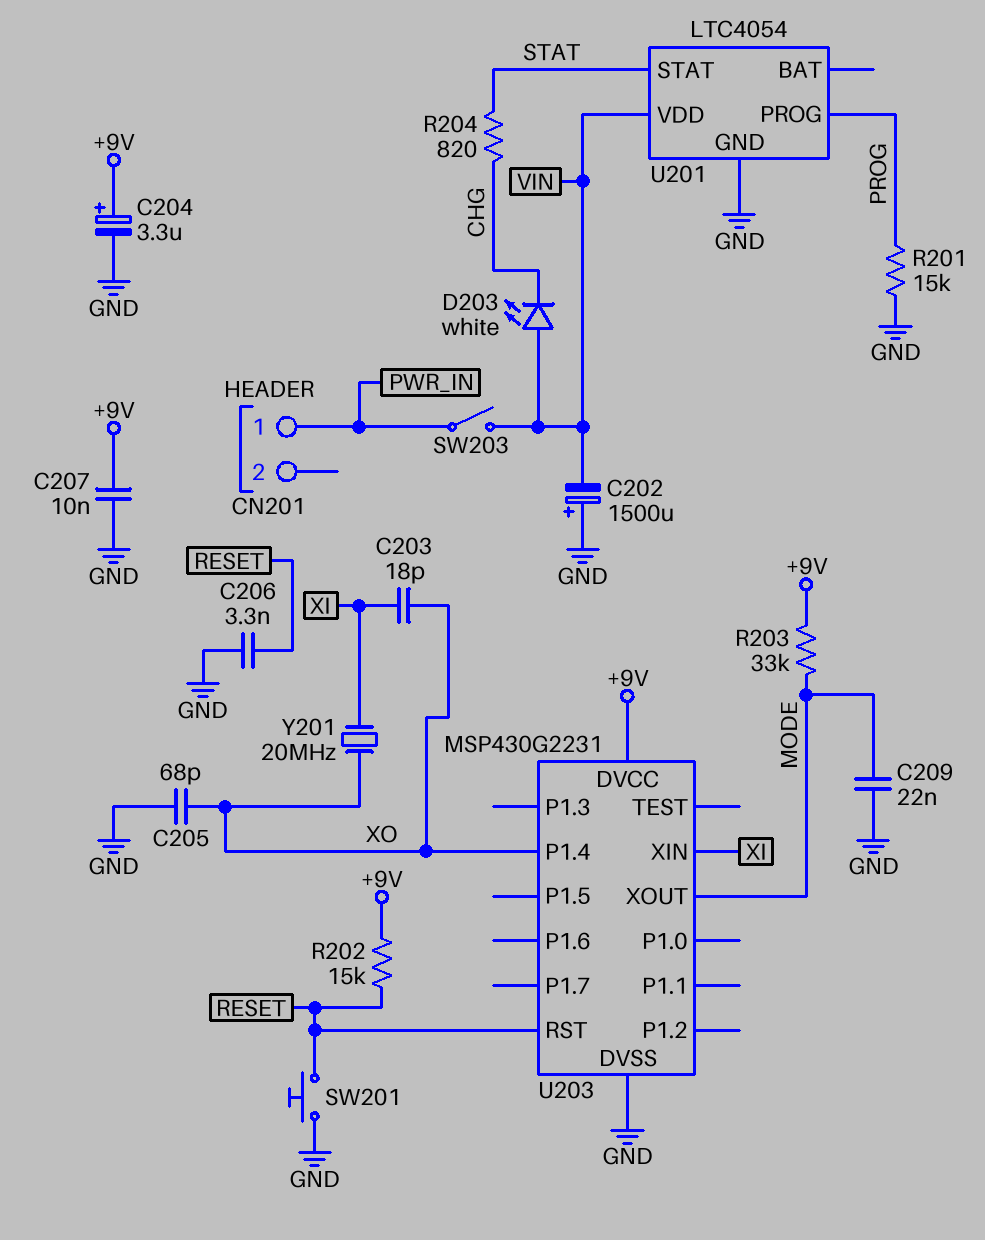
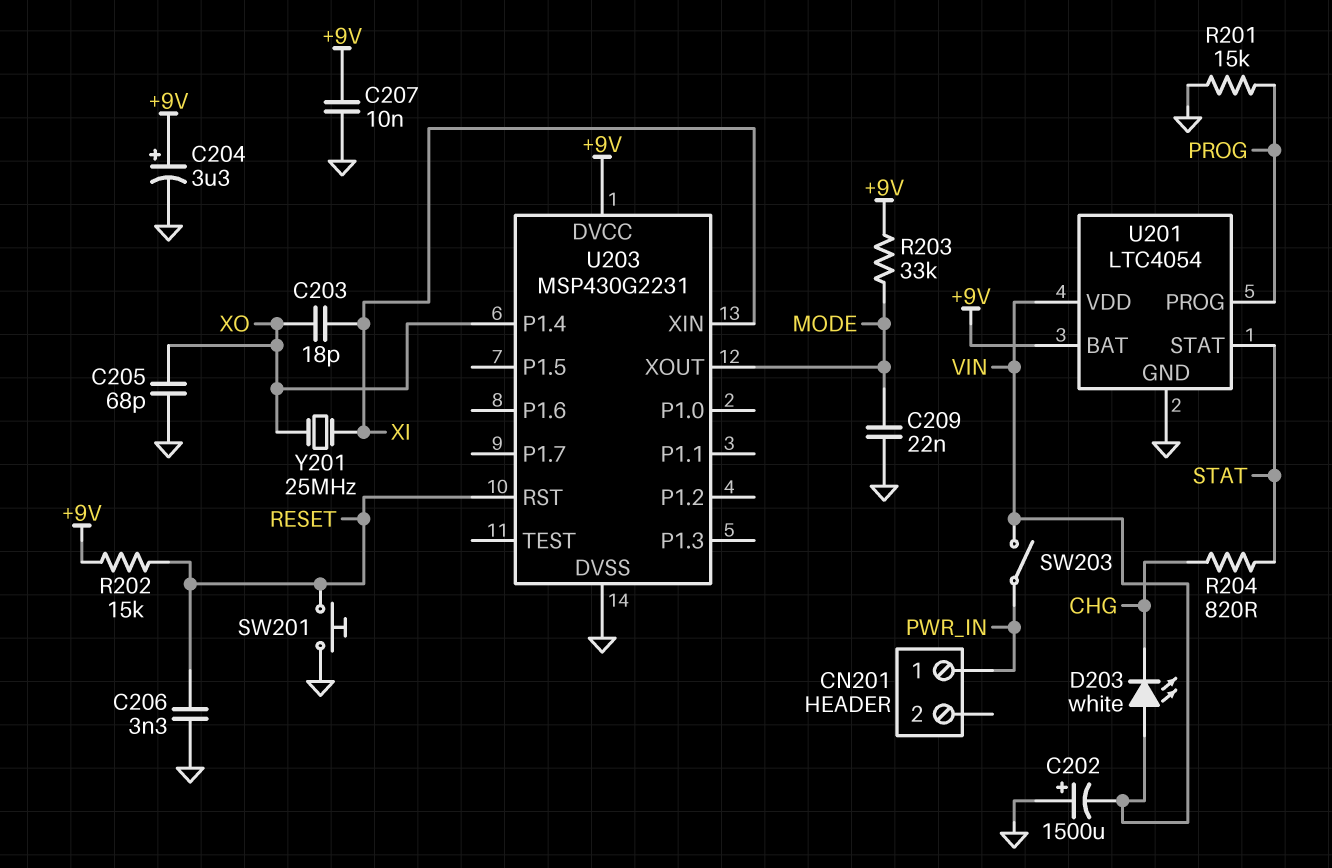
U201 pin BAT: none -> +9V
Y201: 20MHz (XI, XO) -> 25MHz (XI, XO)

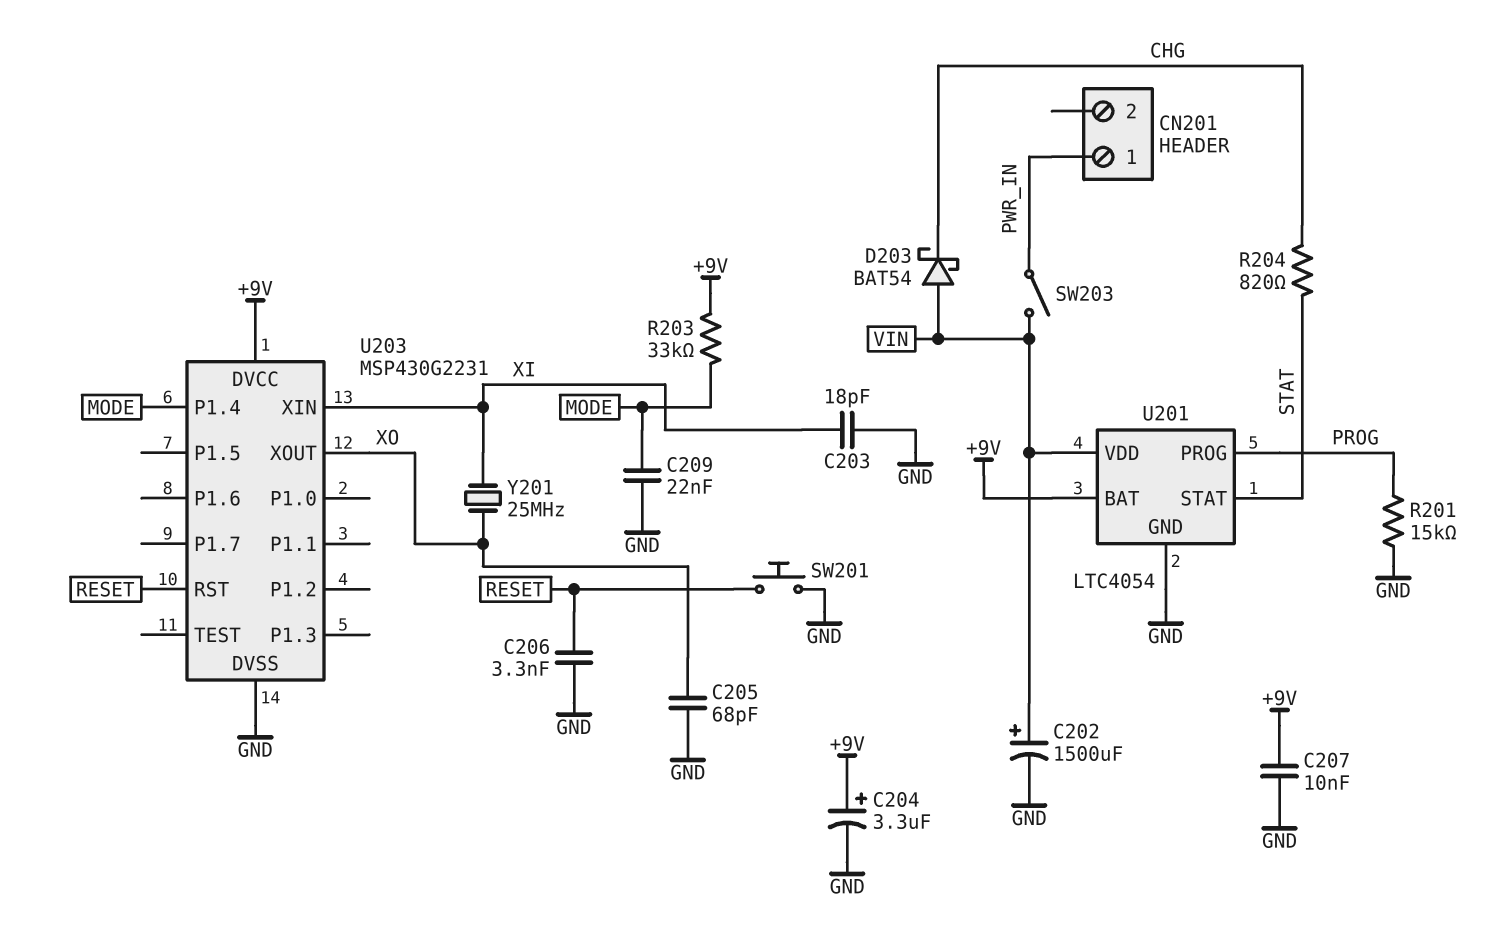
C202: 1500uF (plus GND, minus VIN) -> 1500uF (plus VIN, minus GND)
C203: 18pF (XI, XO) -> 18pF (GND, XI)
D203: LED white (A VIN, K CHG) -> schottky BAT54 (A VIN, K CHG)
R202: 15k (+9V, RESET) -> none
U203 pin P1.4: XO -> MODE
U203 pin XOUT: MODE -> XO

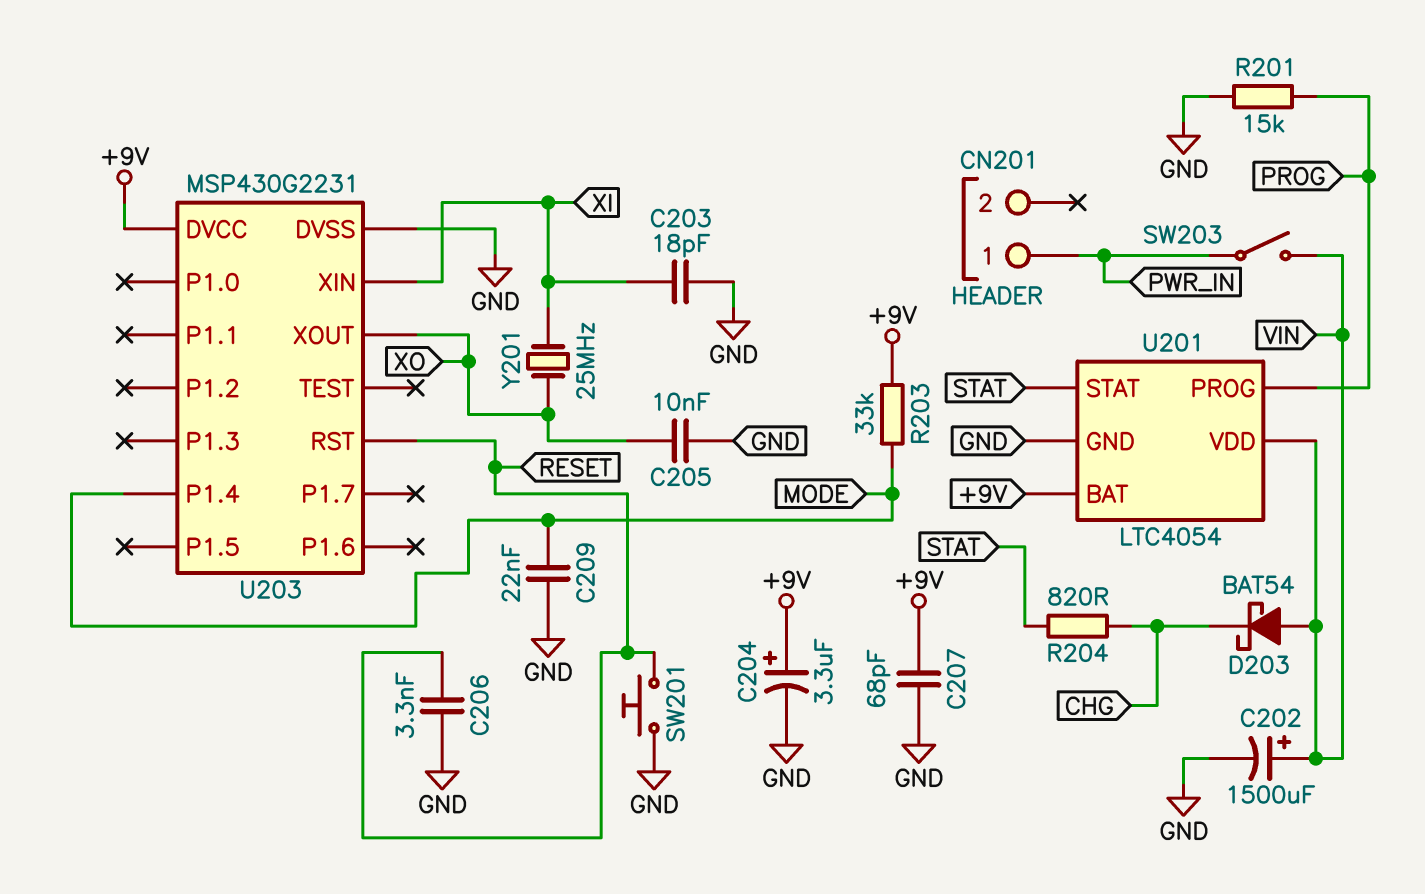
C205: 68pF (GND, XO) -> 10nF (GND, XO)
C207: 10nF (+9V, GND) -> 68pF (+9V, GND)

